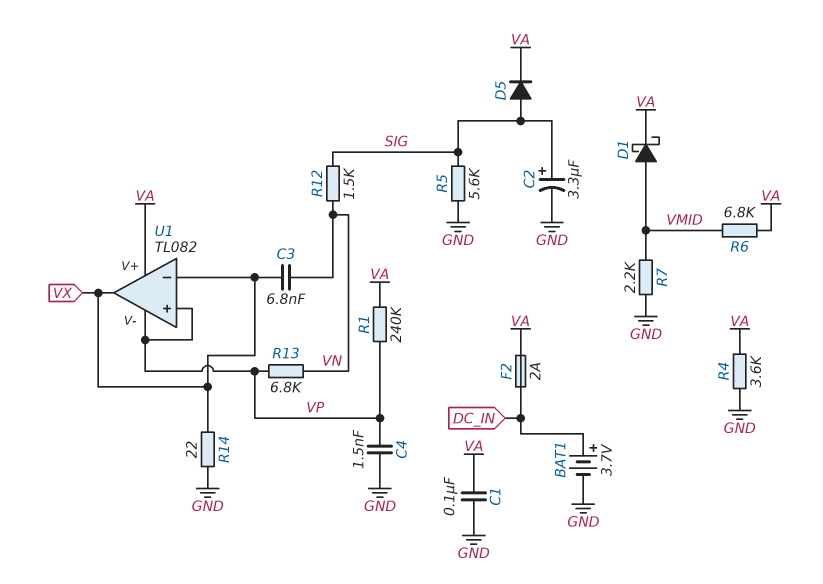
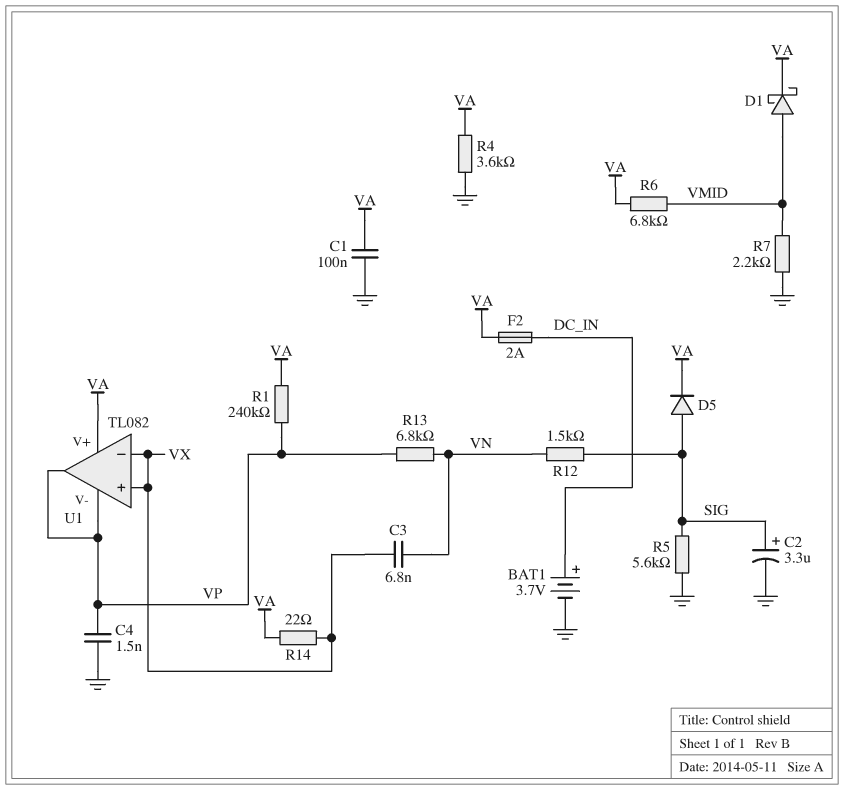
R14: 22 (GND, VX) -> 22 (VA, VX)
U1 pin in+: VP -> VX
U1 pin out: VX -> VP

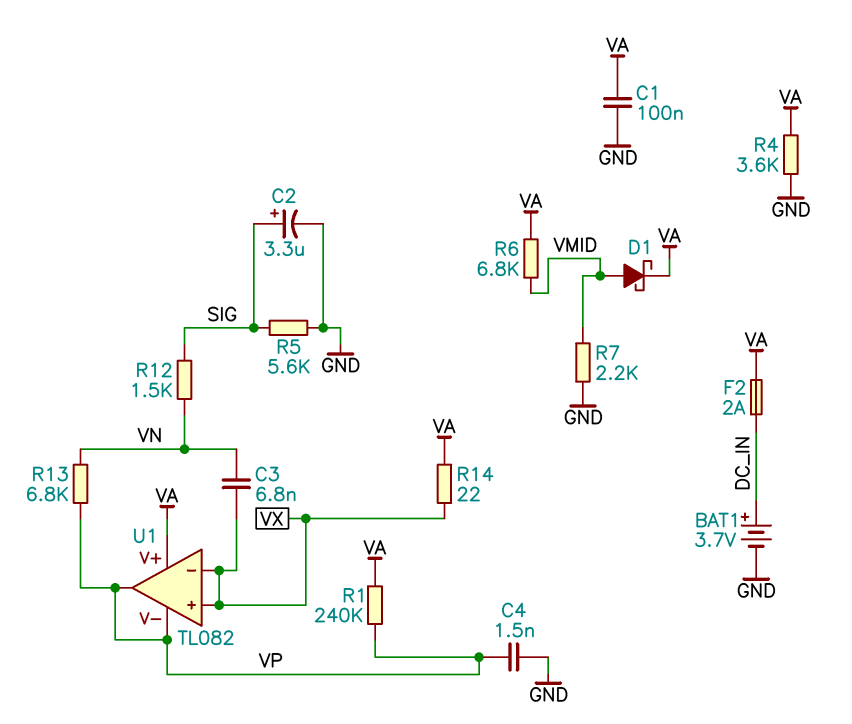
D5: diode (A SIG, K VA) -> none

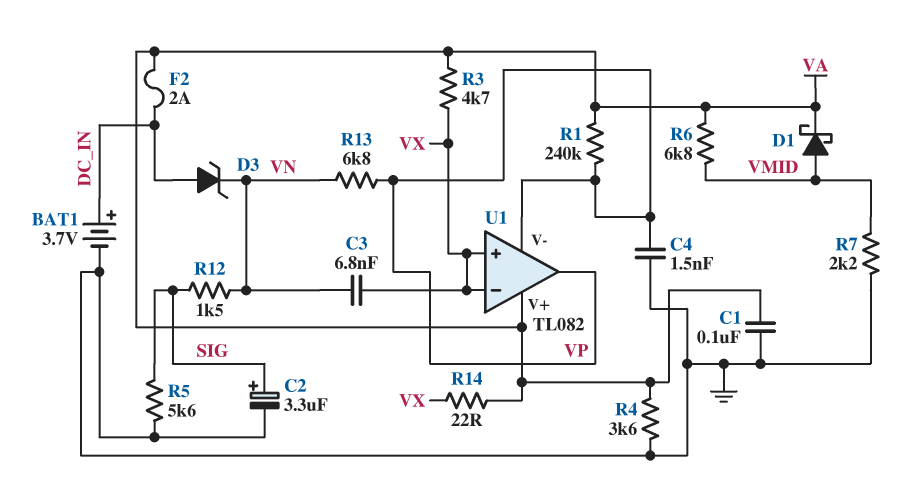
D3: none -> zener (A DC_IN, K VN)
R3: none -> 4.7k (VA, VX)

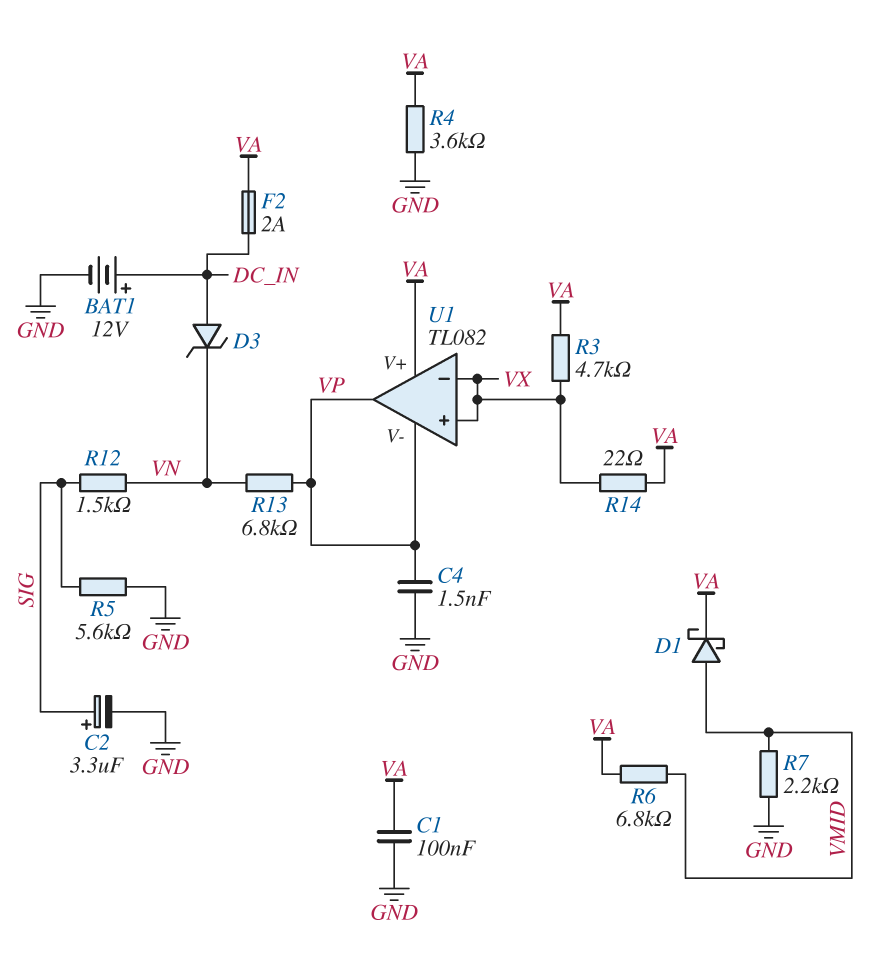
BAT1: 3.7V (plus DC_IN, minus GND) -> 12V (plus DC_IN, minus GND)
C3: 6.8nF (VN, VX) -> none
R1: 240k (VA, VP) -> none

